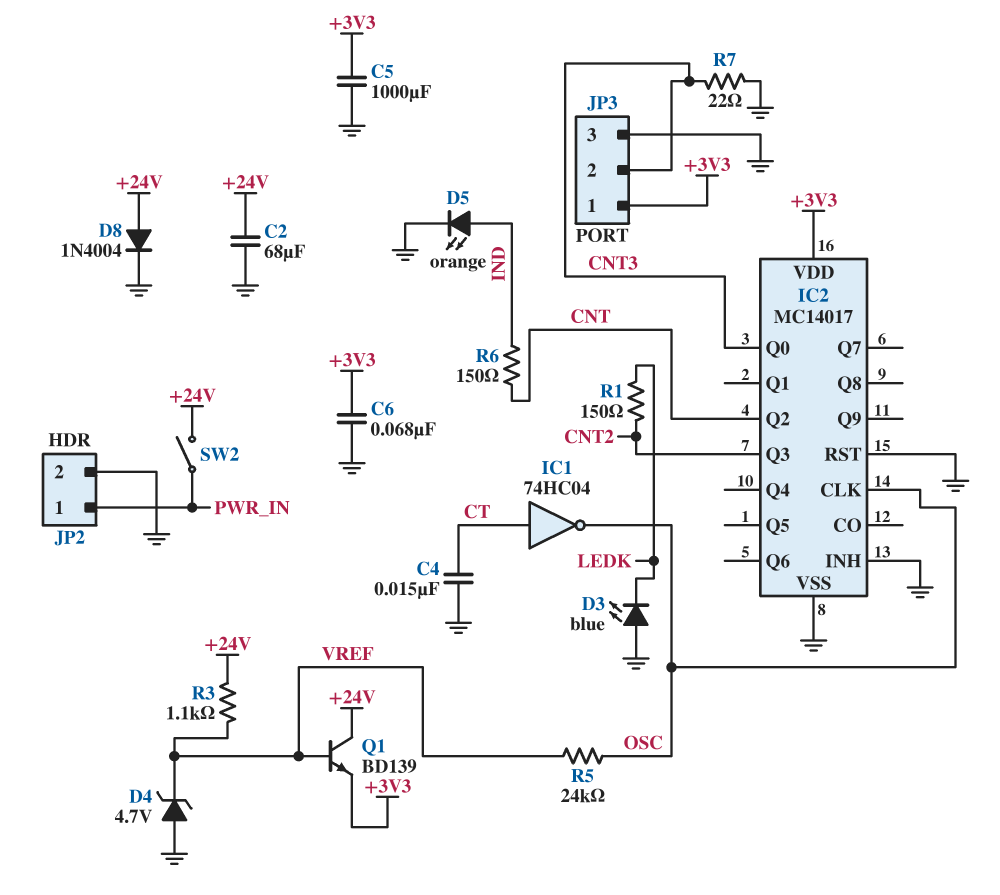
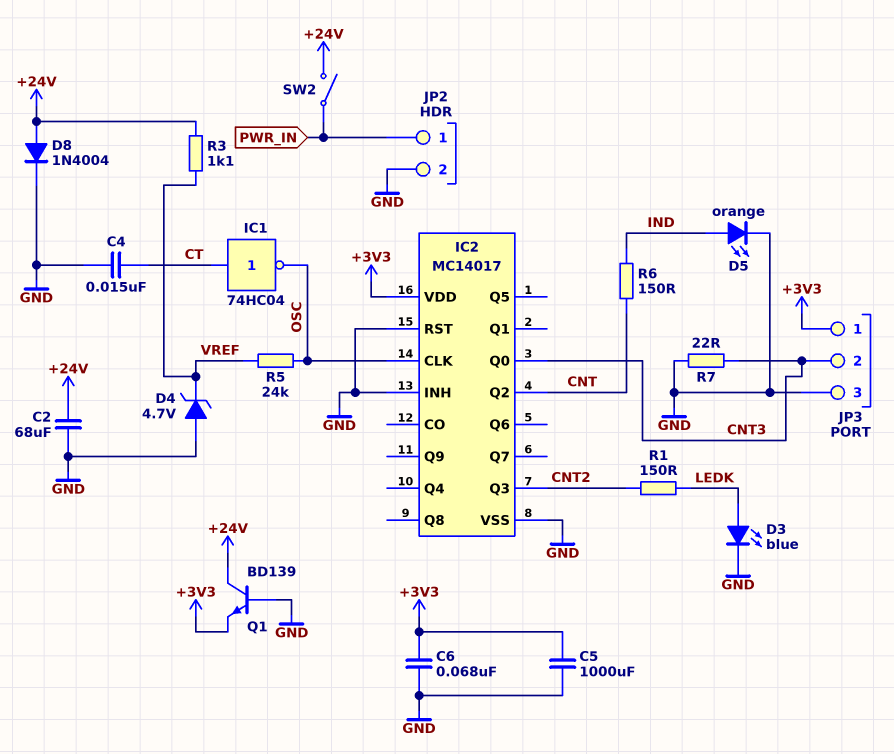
D3: LED blue (A GND, K LEDK) -> LED blue (A LEDK, K GND)
Q1: NPN BD139 (B VREF, C +24V, E +3V3) -> NPN BD139 (B GND, C +24V, E +3V3)

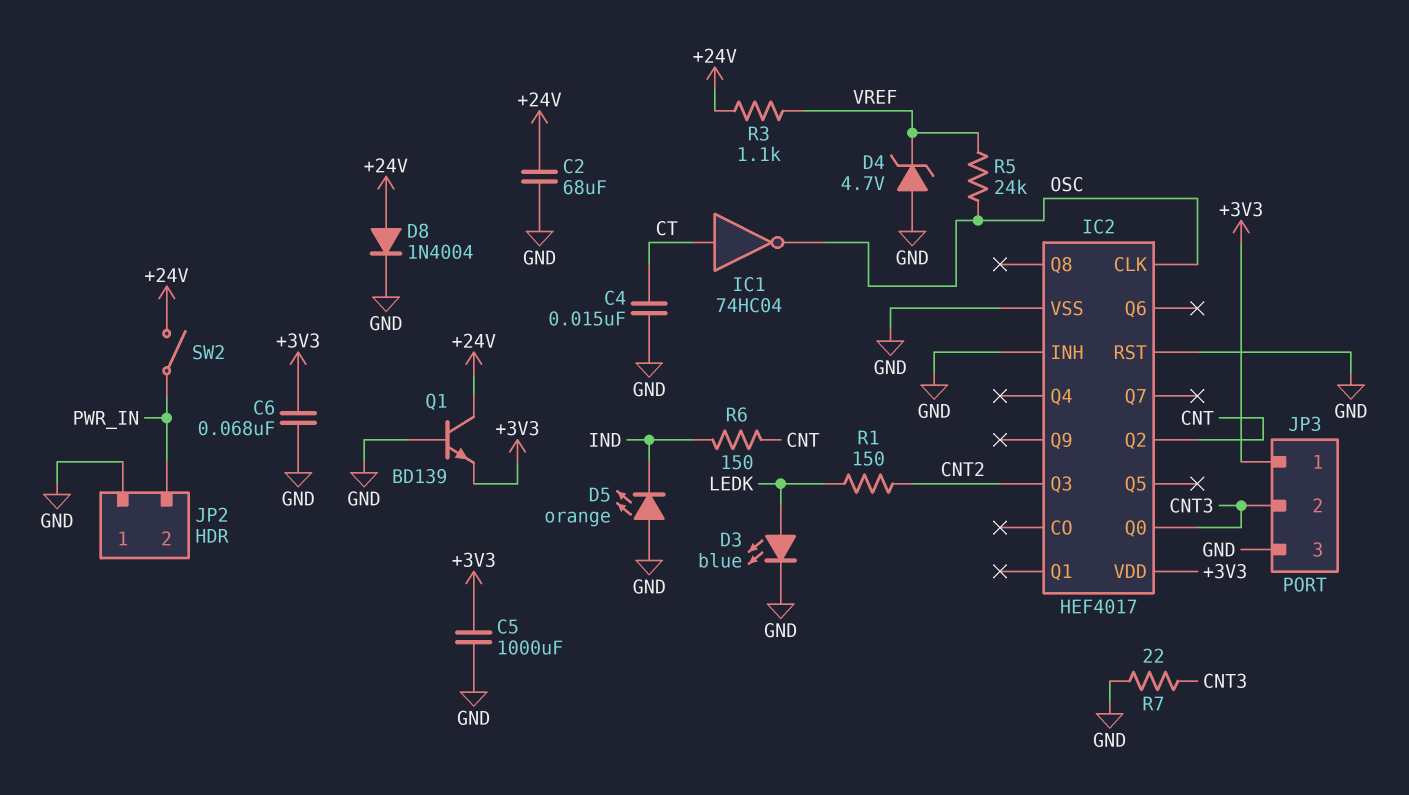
D5: LED orange (A IND, K GND) -> LED orange (A GND, K IND)
IC2: MC14017 -> HEF4017
JP2 pin 1: PWR_IN -> GND
JP2 pin 2: GND -> PWR_IN

